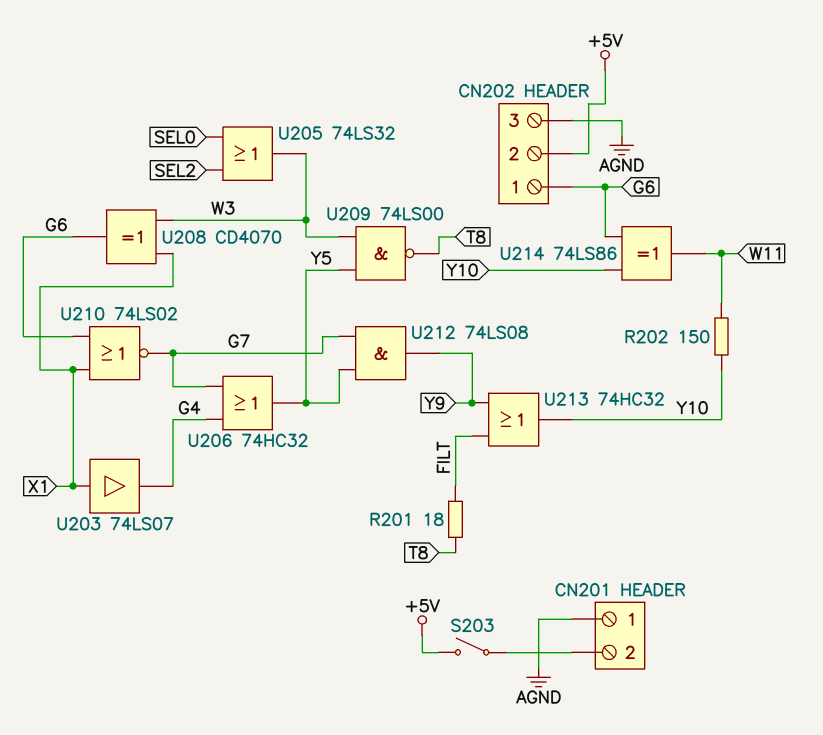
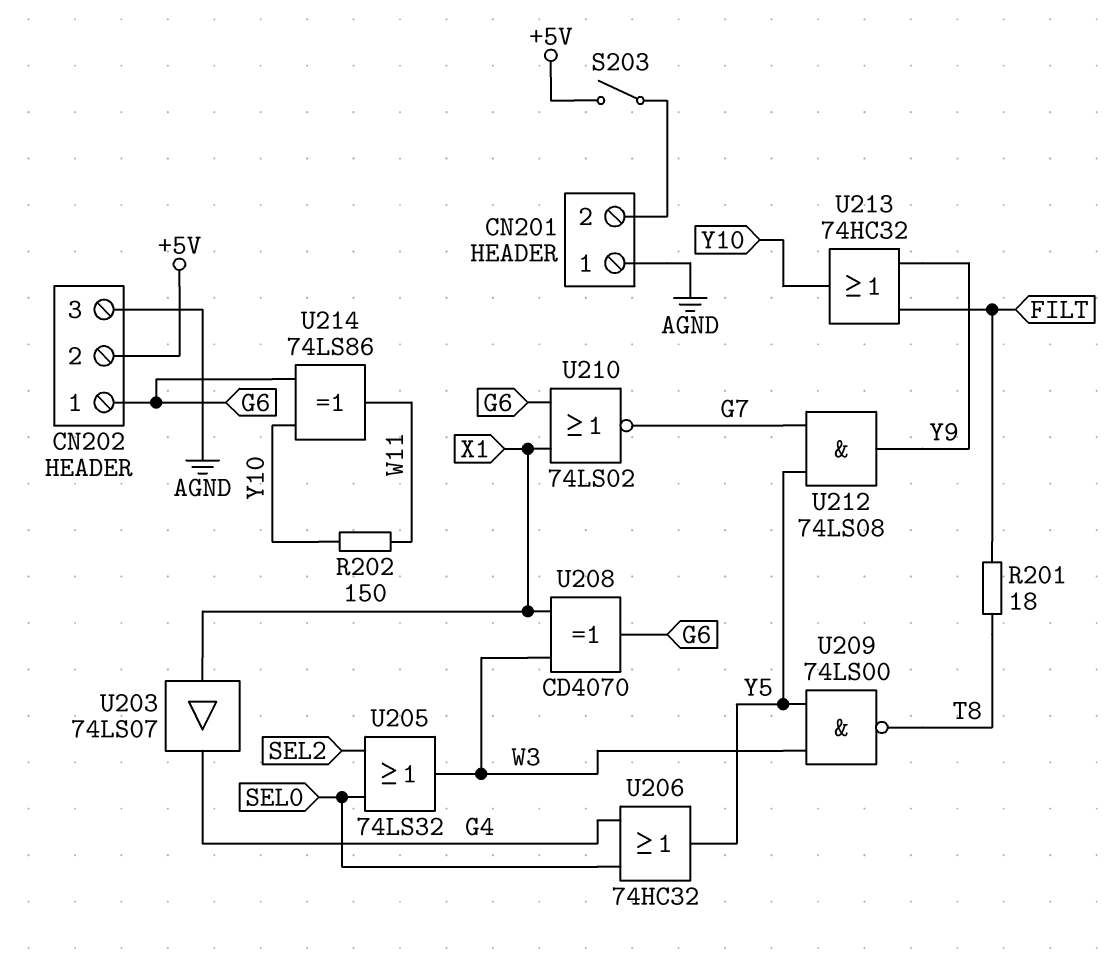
U206: OR 74HC32 (in G4, in G7, out Y5) -> OR 74HC32 (in G4, in SEL0, out Y5)

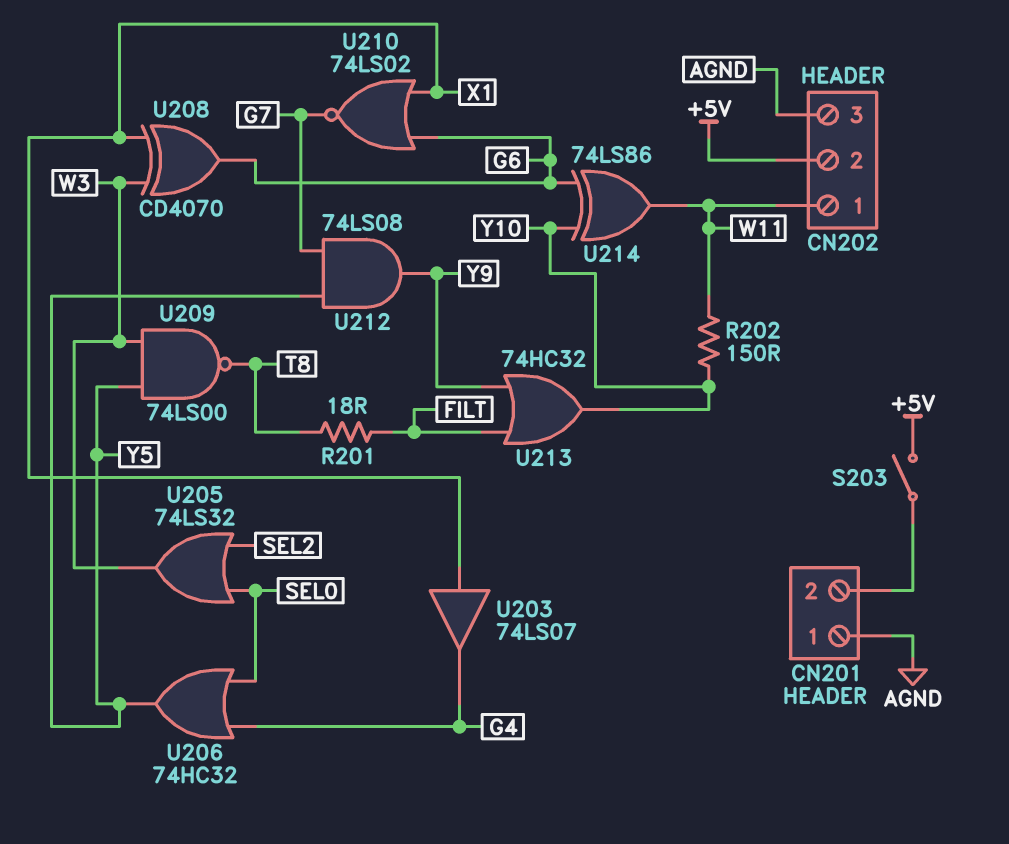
CN202 pin 1: G6 -> W11

